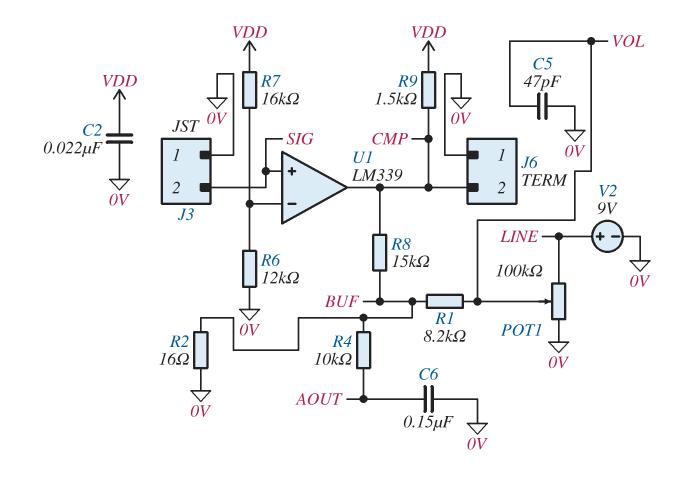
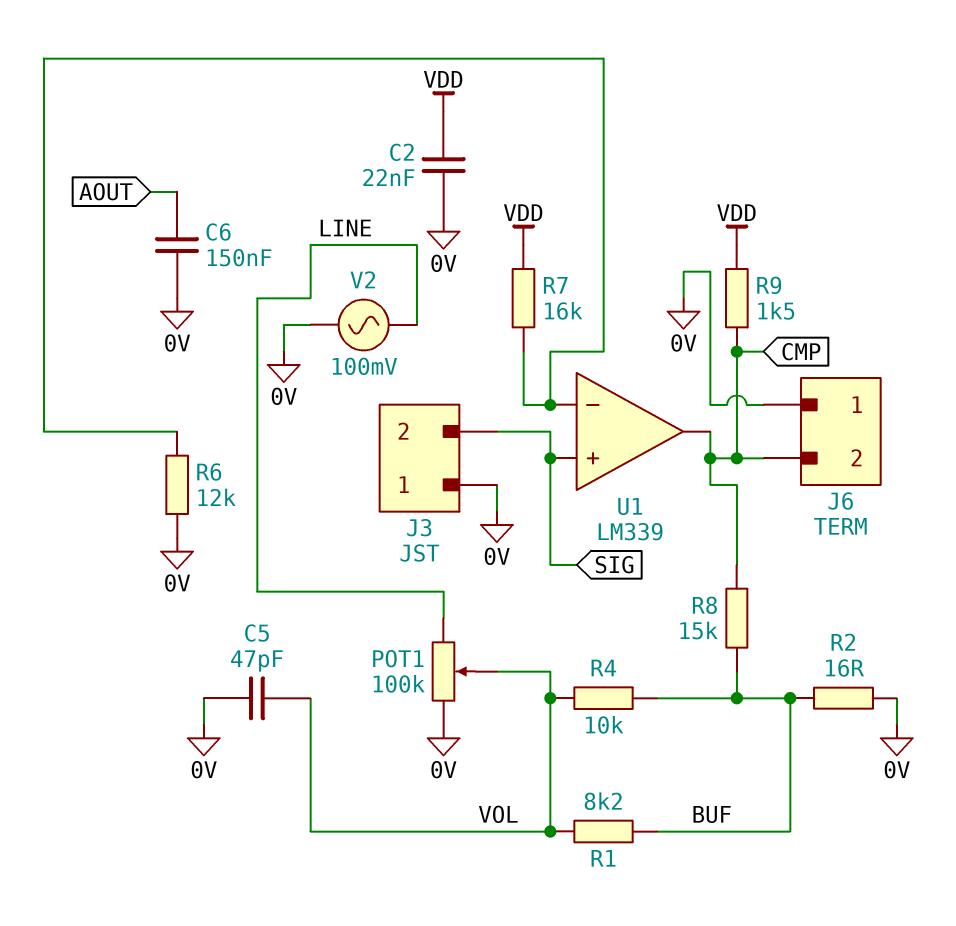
R4: 10k (AOUT, BUF) -> 10k (BUF, VOL)
V2: 9V (plus LINE, minus 0V) -> AC 100mV (0V, LINE)

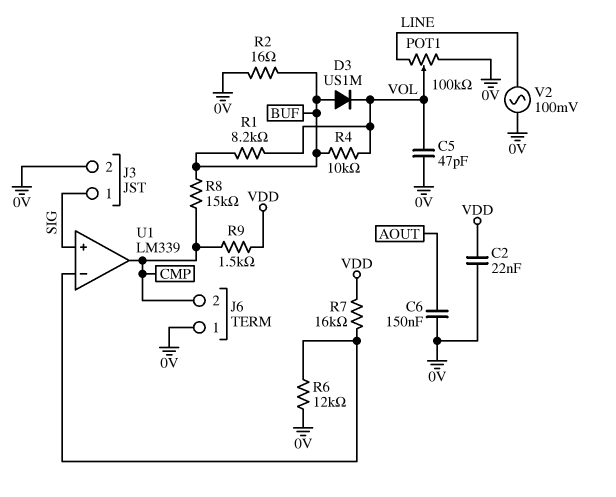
D3: none -> diode US1M (A BUF, K VOL)
J3 pin 1: 0V -> SIG
J3 pin 2: SIG -> 0V

